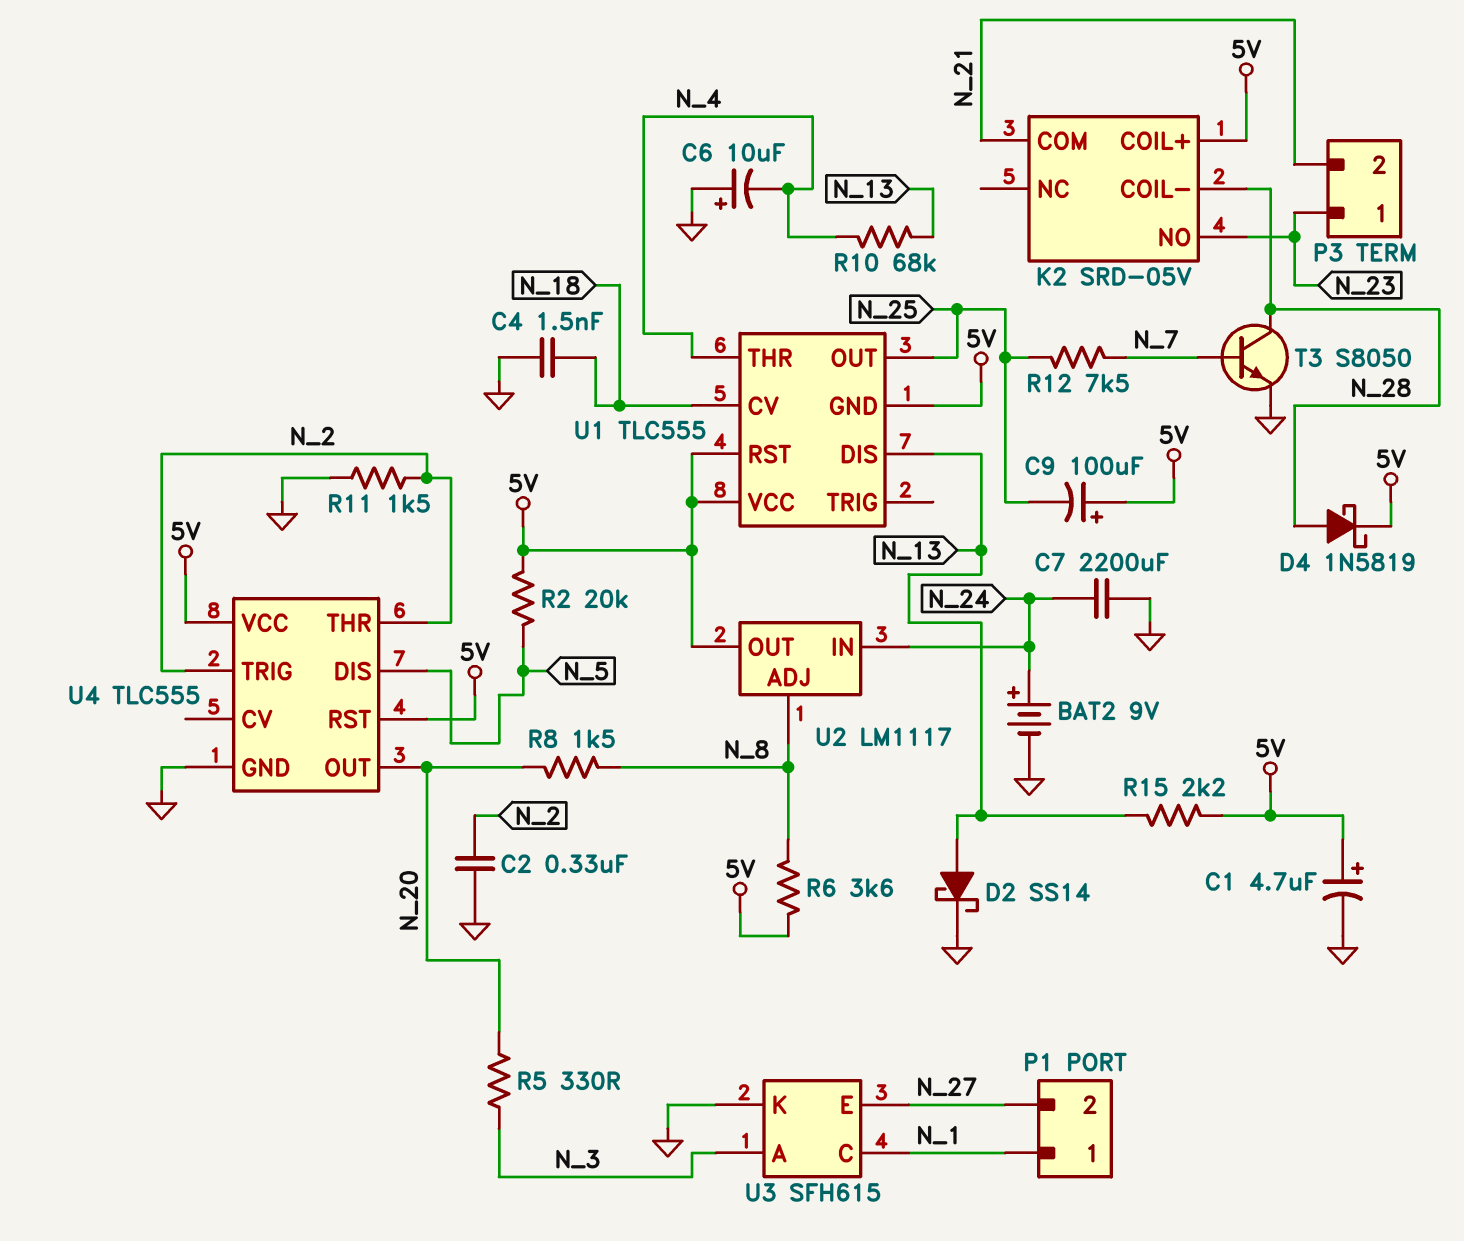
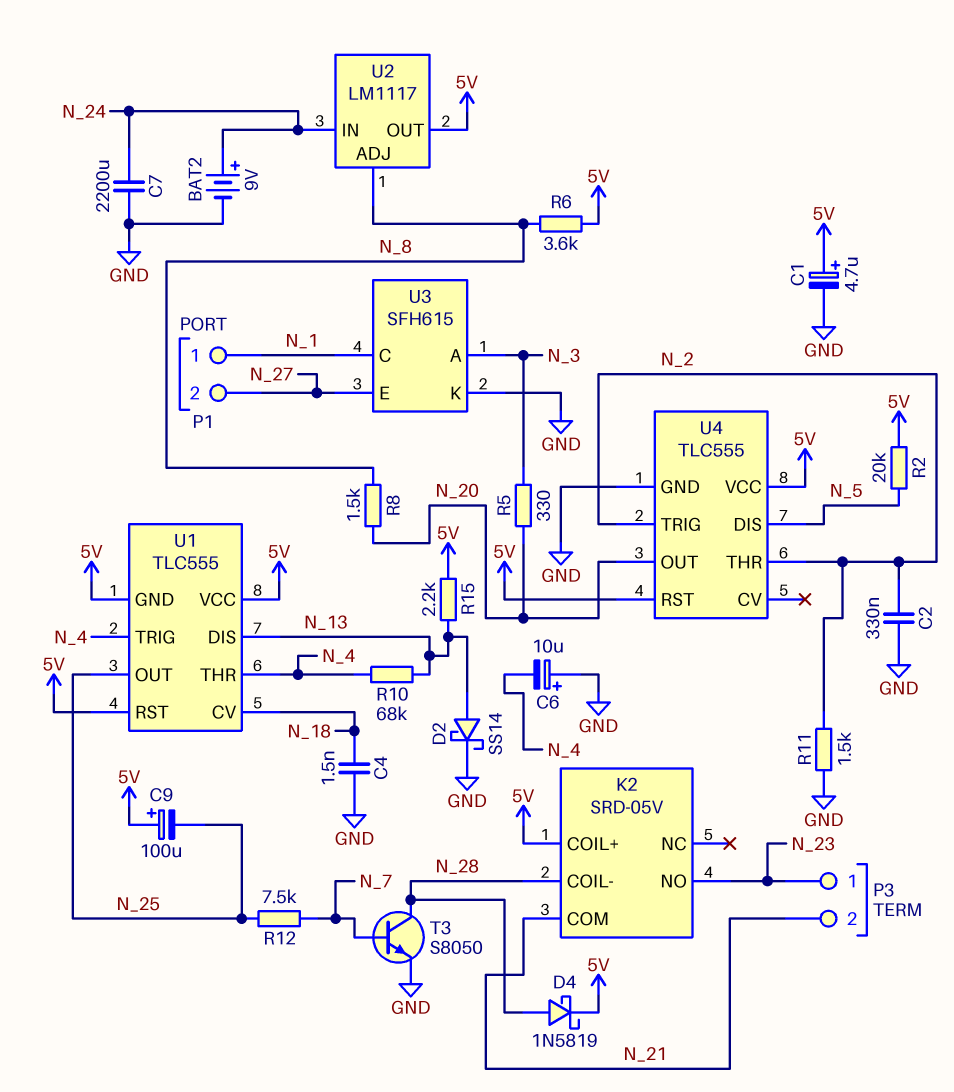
U1 pin TRIG: none -> N_4

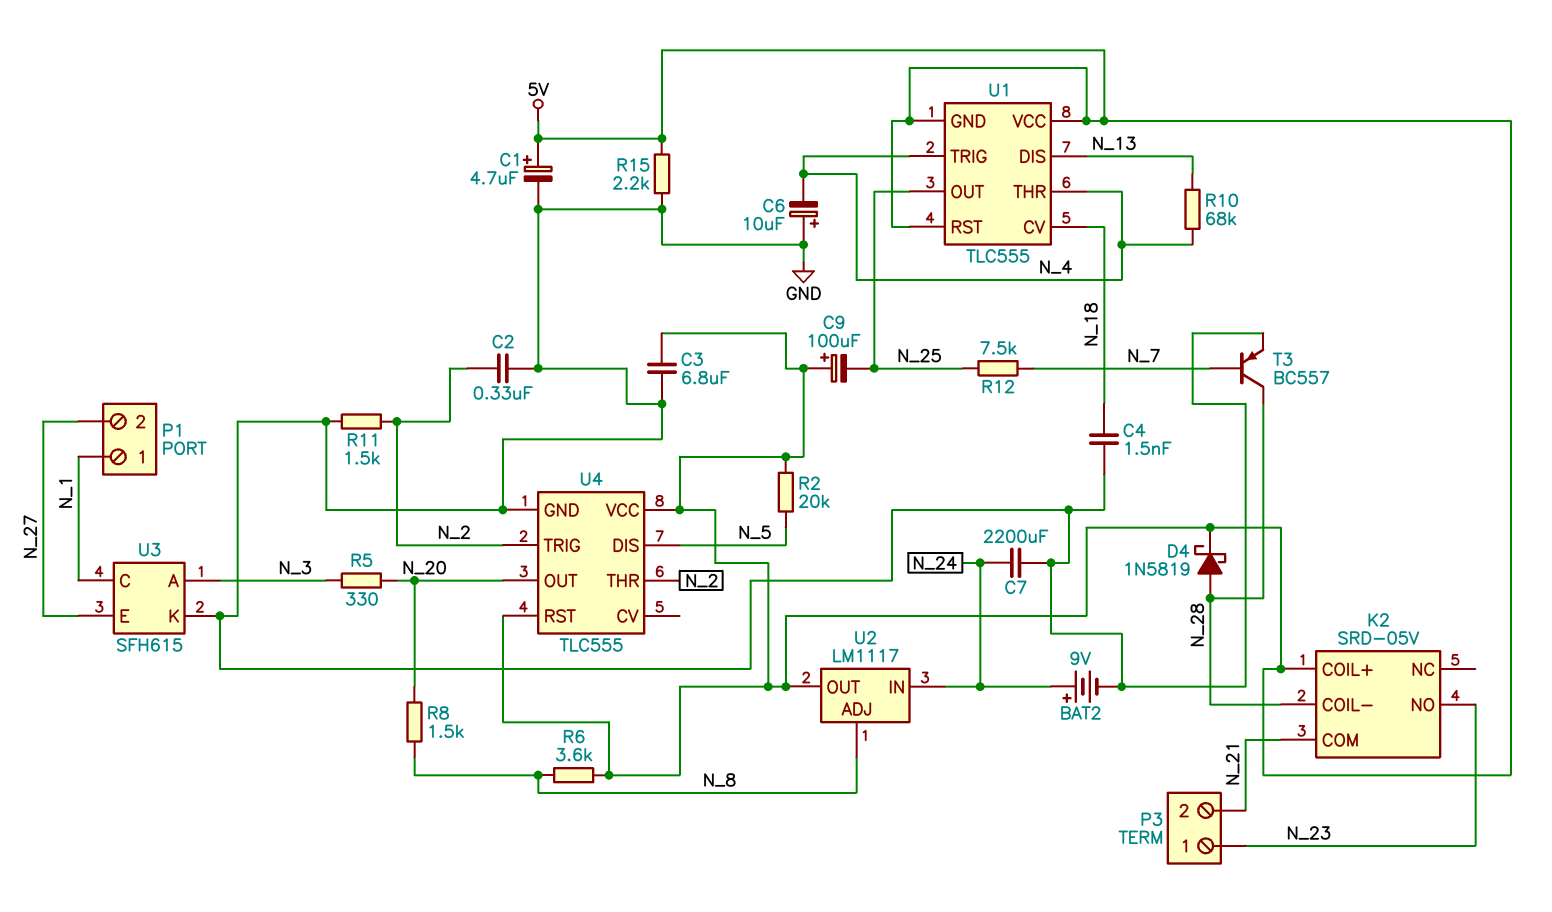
C3: none -> 6.8uF (5V, GND)
D2: schottky SS14 (A N_13, K GND) -> none
R15: 2.2k (5V, N_13) -> 2.2k (5V, GND)
T3: NPN S8050 (B N_7, C N_28, E GND) -> PNP BC557 (B N_7, C N_28, E GND)

